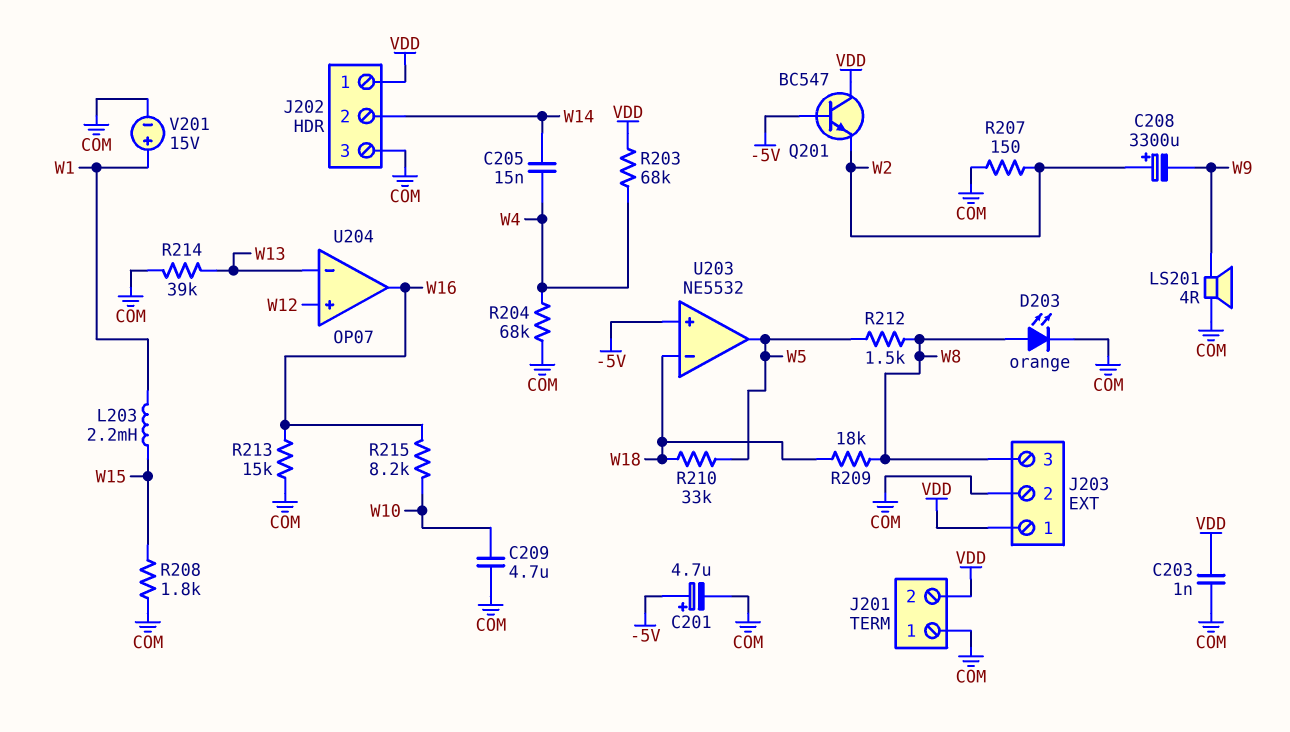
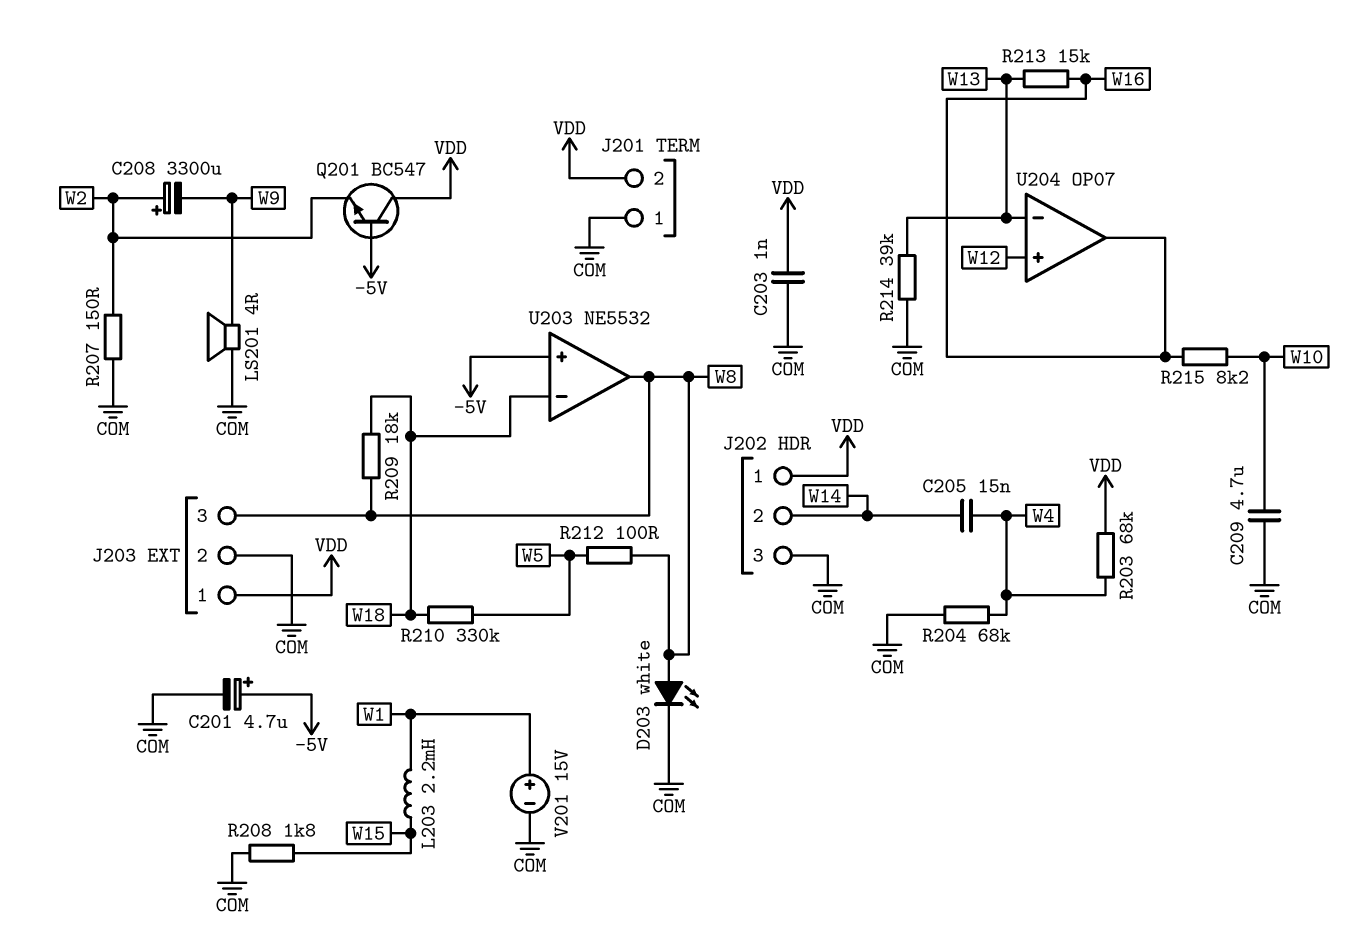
D203: LED orange (A W8, K COM) -> LED white (A W8, K COM)
R210: 33k (W5, W18) -> 330k (W5, W18)
R212: 1.5k (W5, W8) -> 100 (W5, W8)
R213: 15k (COM, W16) -> 15k (W13, W16)
U203 pin out: W5 -> W8

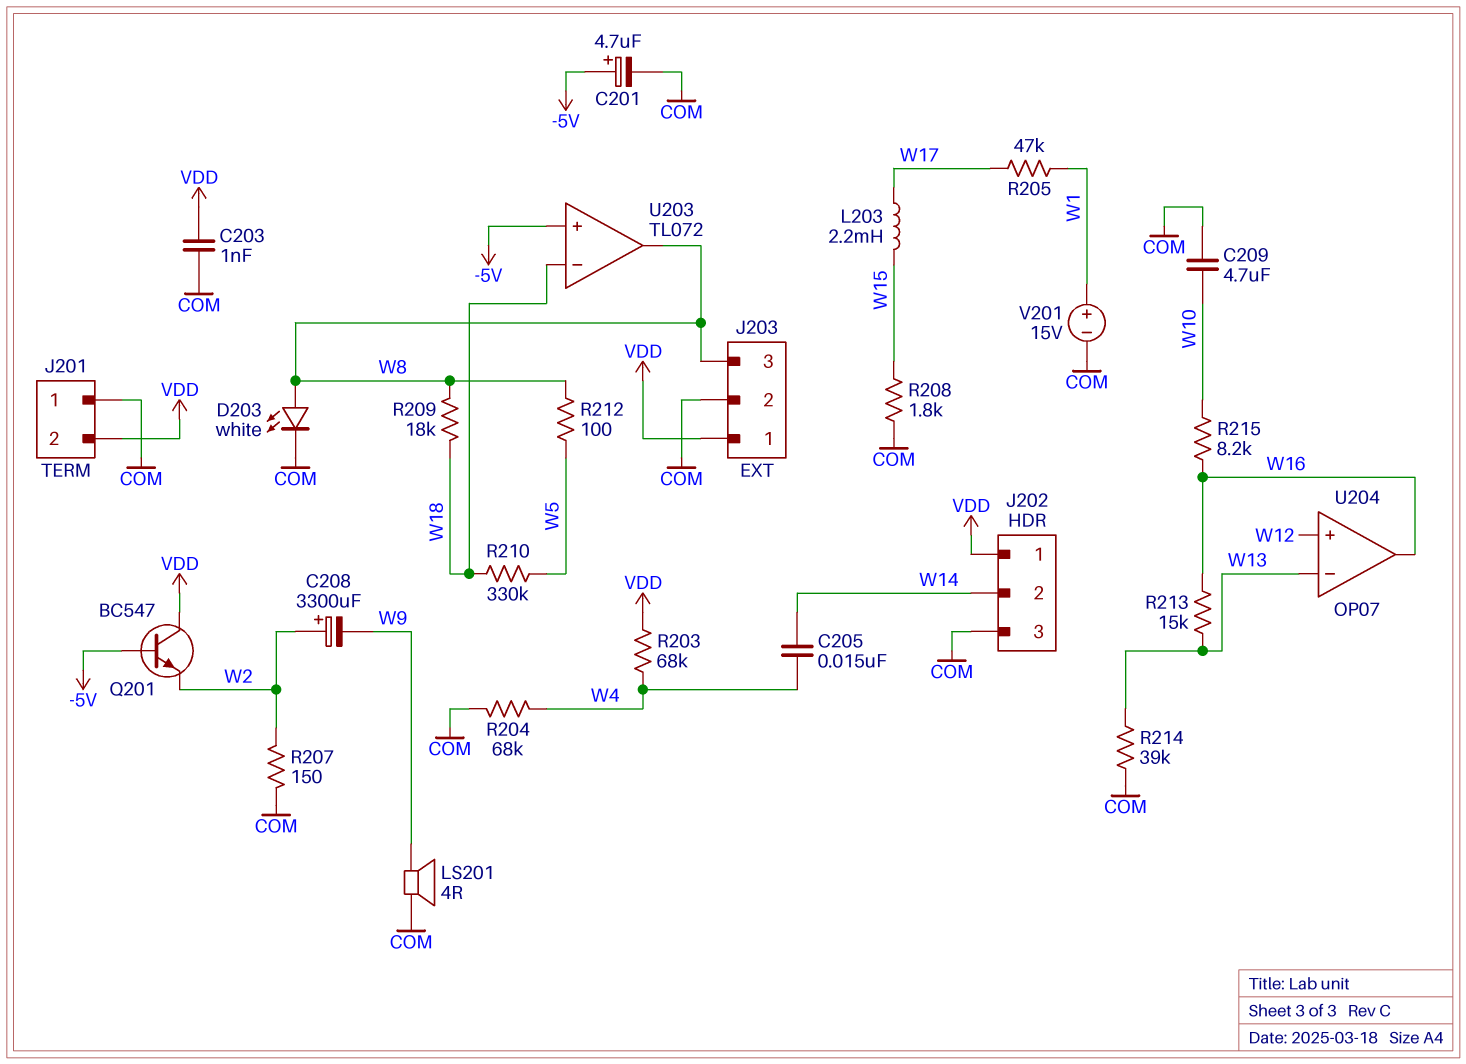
L203: 2.2mH (W1, W15) -> 2.2mH (W15, W17)
R205: none -> 47k (W1, W17)
U203: NE5532 -> TL072

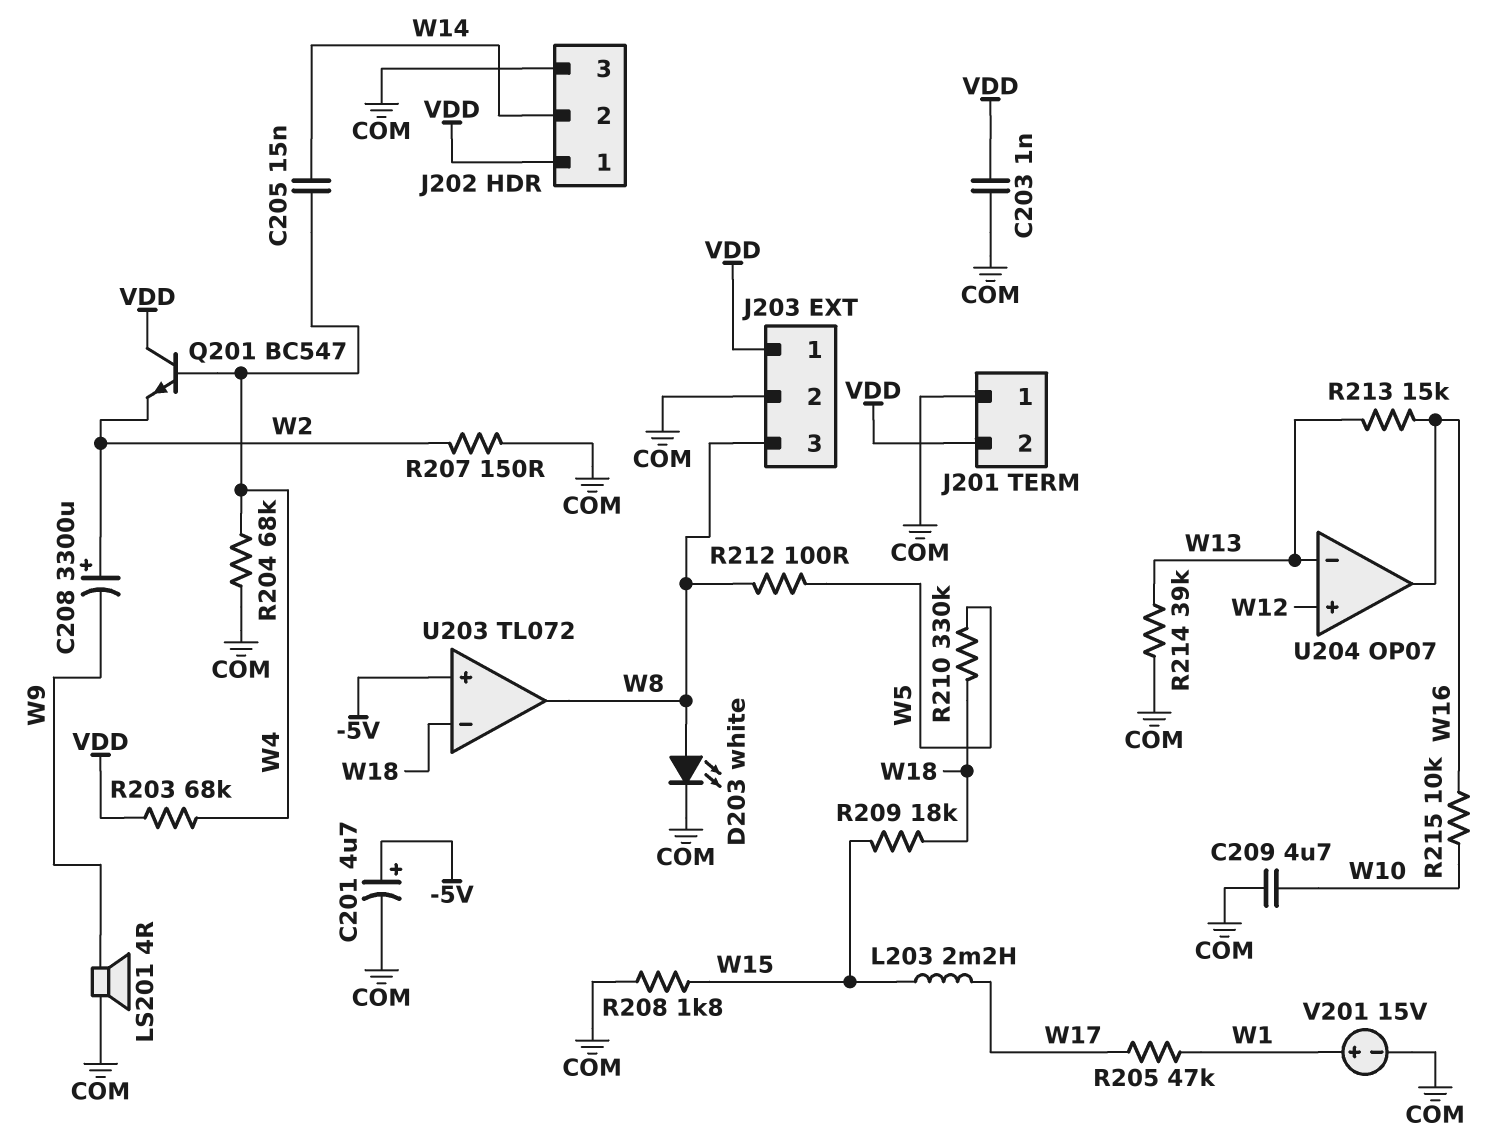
Q201: NPN BC547 (B -5V, C VDD, E W2) -> NPN BC547 (B W4, C VDD, E W2)
R209: 18k (W8, W18) -> 18k (W15, W18)
R215: 8.2k (W10, W16) -> 10k (W10, W16)

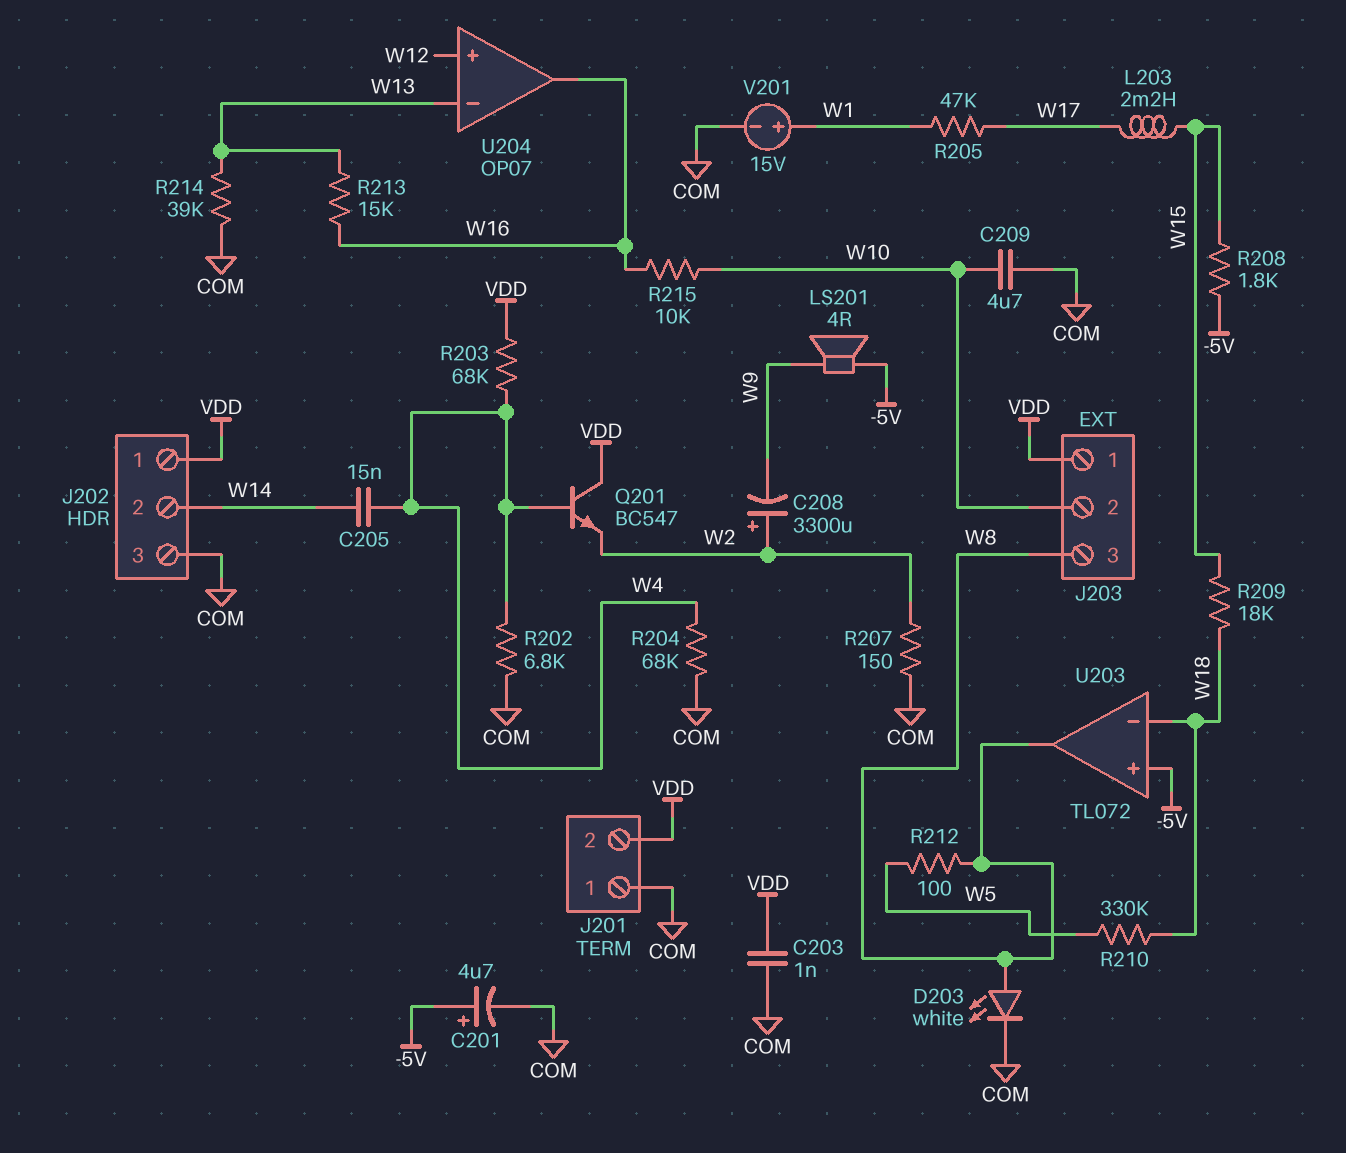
J203 pin 2: COM -> W10
LS201: speaker 4R (COM, W9) -> speaker 4R (-5V, W9)
R202: none -> 6.8k (COM, W4)
R208: 1.8k (COM, W15) -> 1.8k (-5V, W15)

